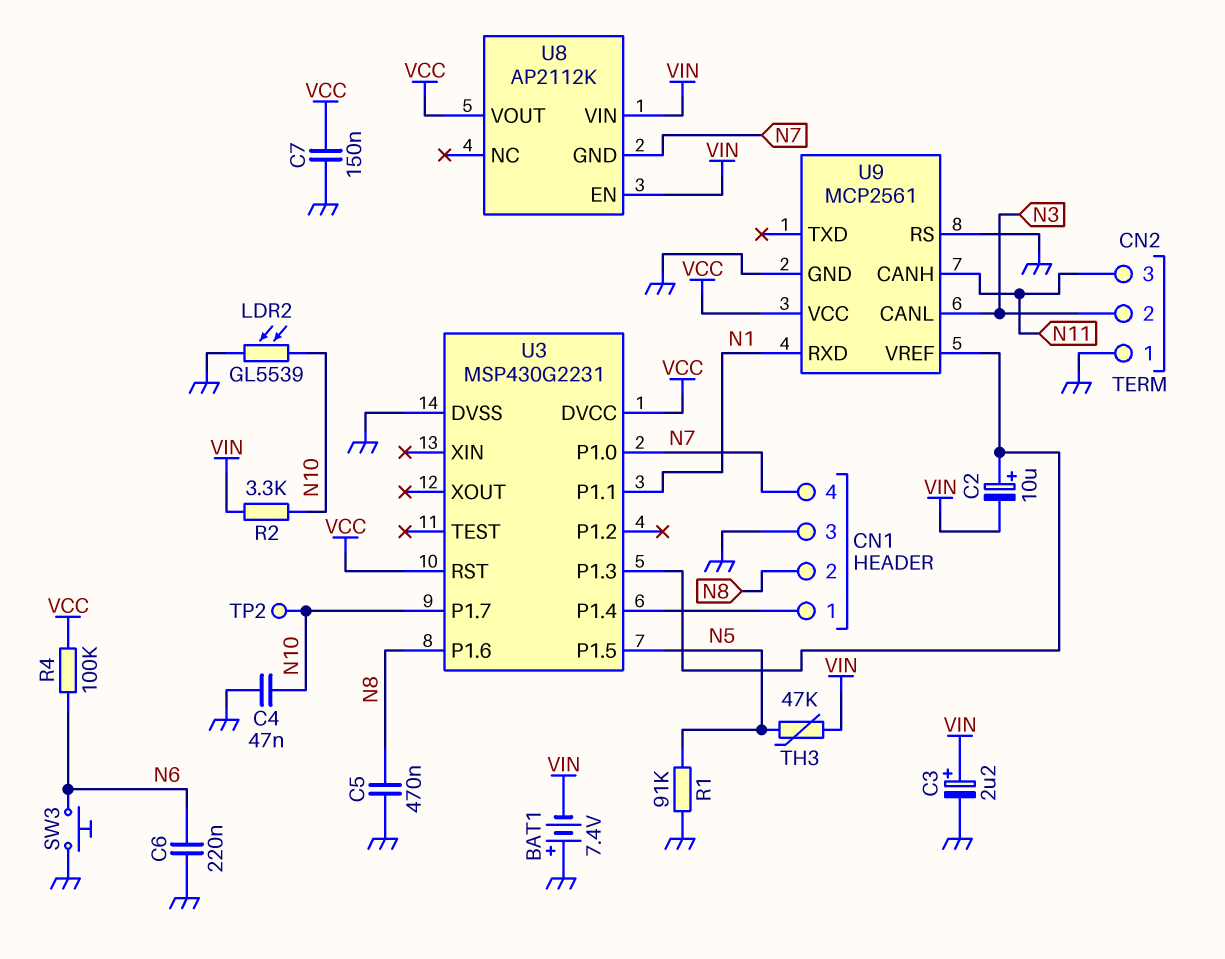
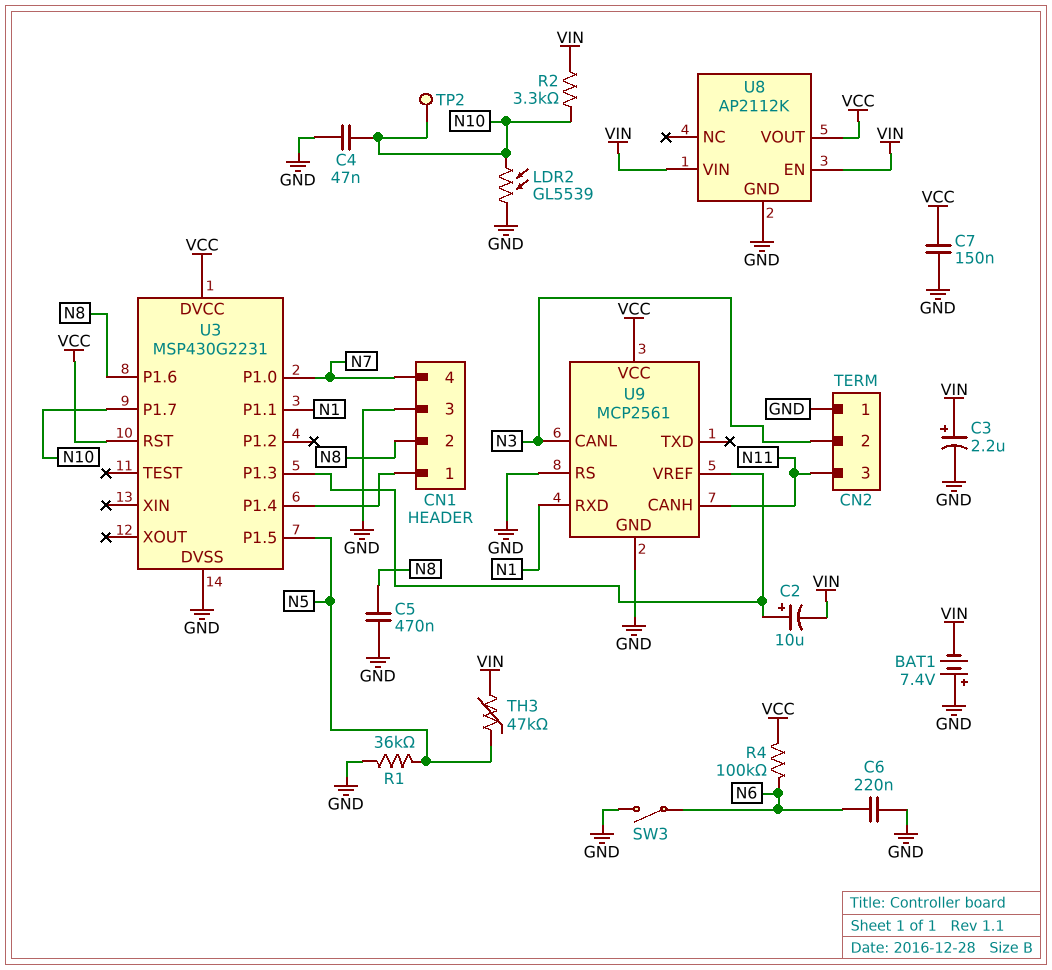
R1: 91k (GND, N5) -> 36k (GND, N5)
SW3: button (GND, N6) -> switch (GND, N6)
U8 pin GND: N7 -> GND

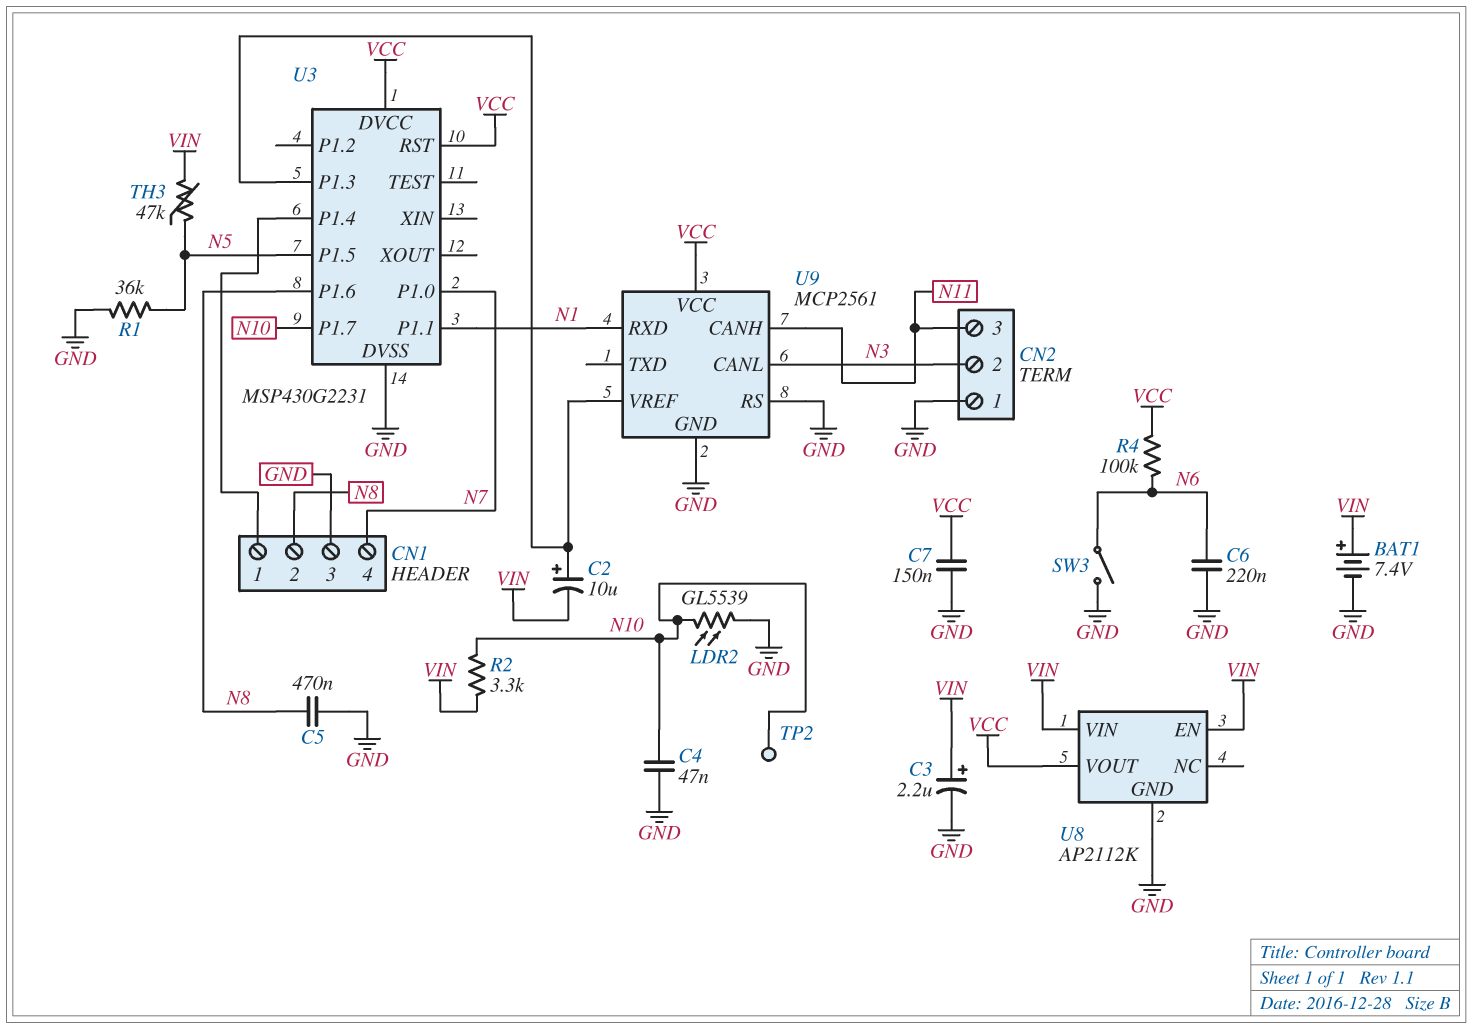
BAT1: 7.4V (plus GND, minus VIN) -> 7.4V (plus VIN, minus GND)

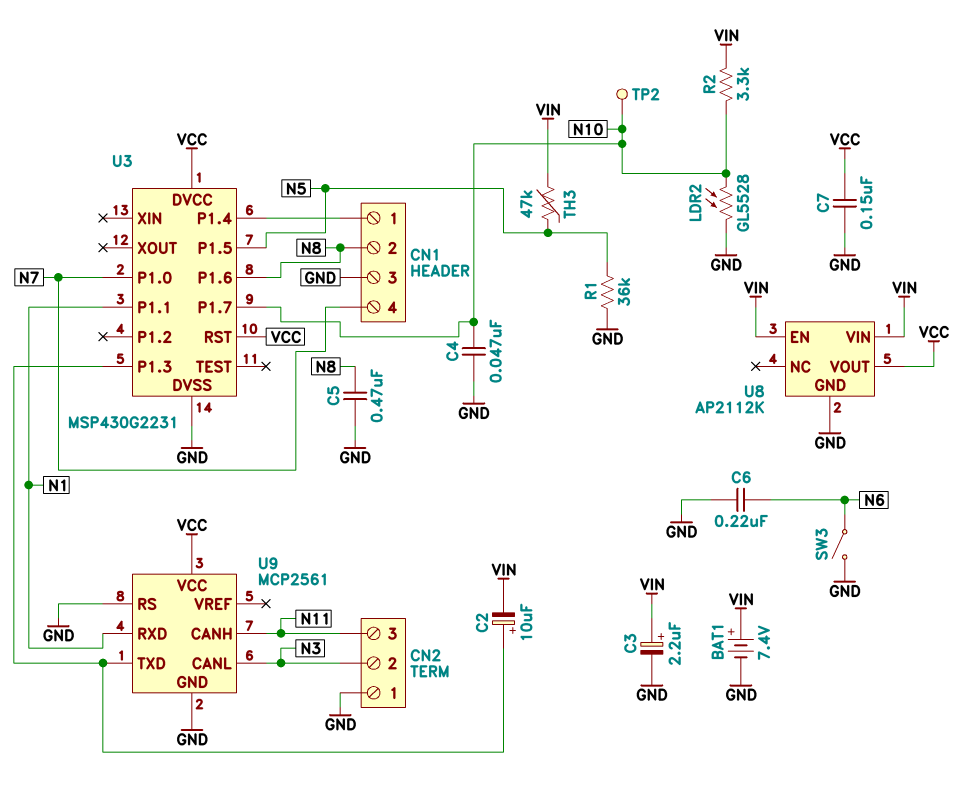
LDR2: GL5539 (GND, N10) -> GL5528 (GND, N10)
R4: 100k (N6, VCC) -> none
U9 pin TXD: none -> U3/P1.3
U9 pin VREF: U3/P1.3 -> none

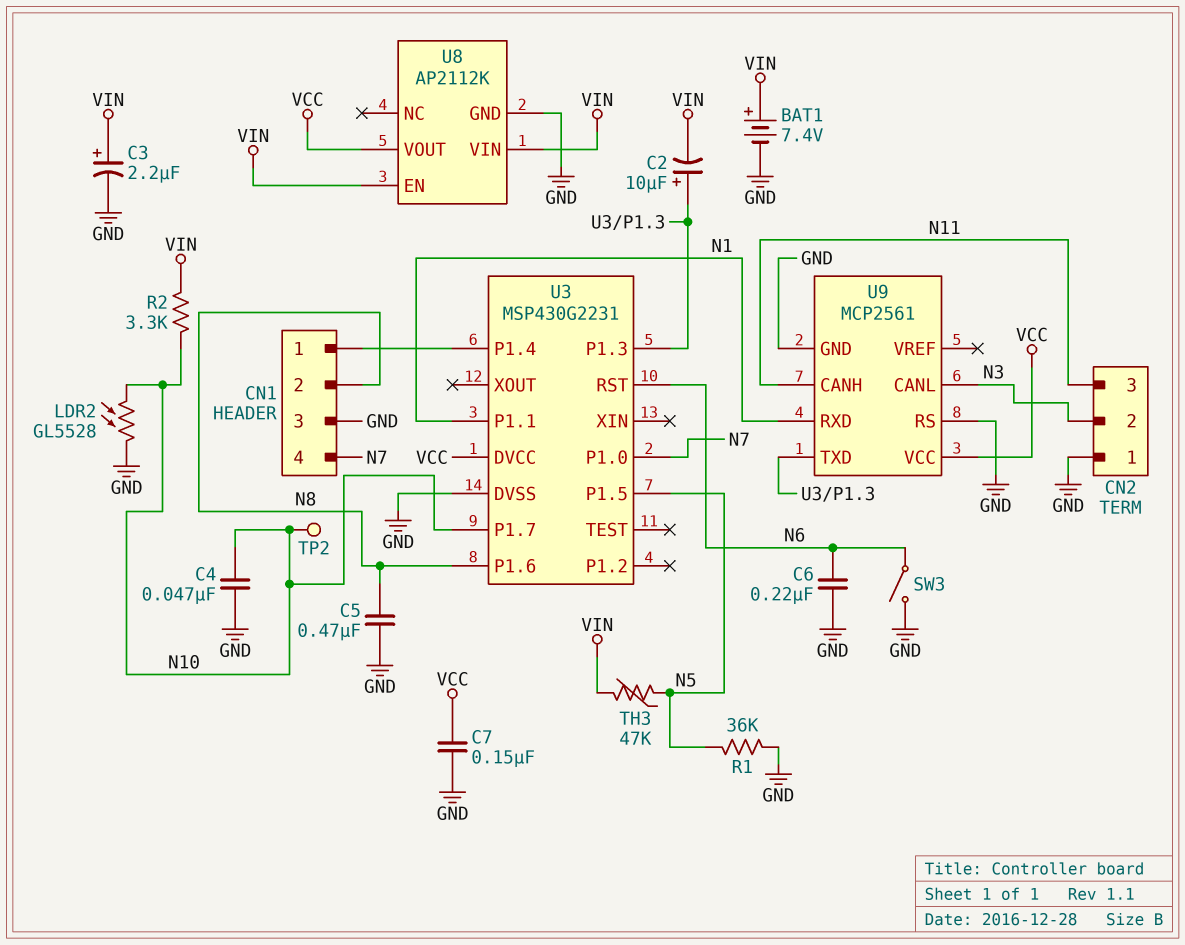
U3 pin RST: VCC -> N6

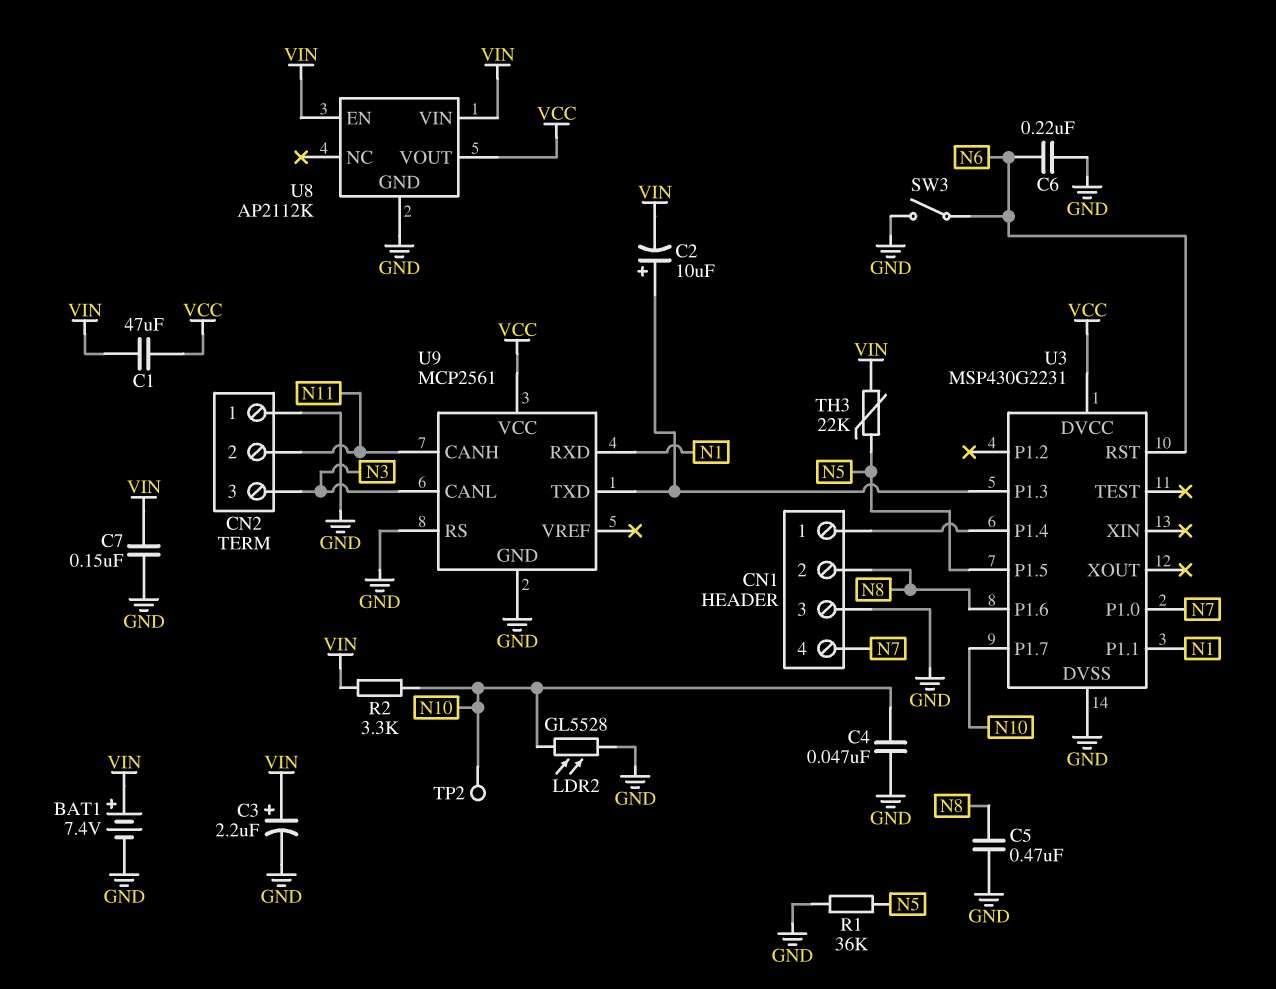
C1: none -> 47uF (VCC, VIN)
C7: 150nF (GND, VCC) -> 150nF (GND, VIN)
CN2 pin 2: N3 -> N11
CN2 pin 3: N11 -> N3
TH3: 47k (N5, VIN) -> 22k (N5, VIN)

